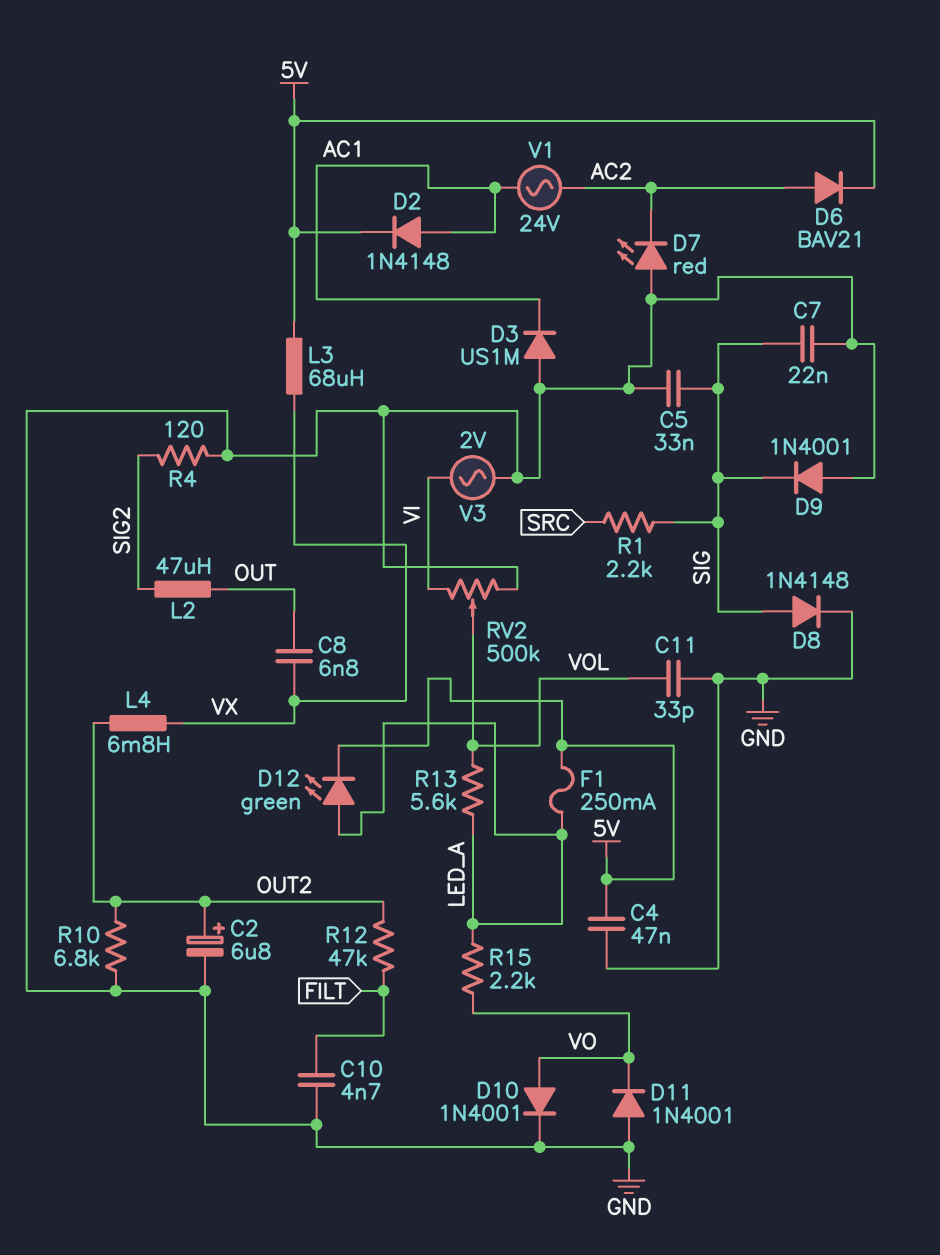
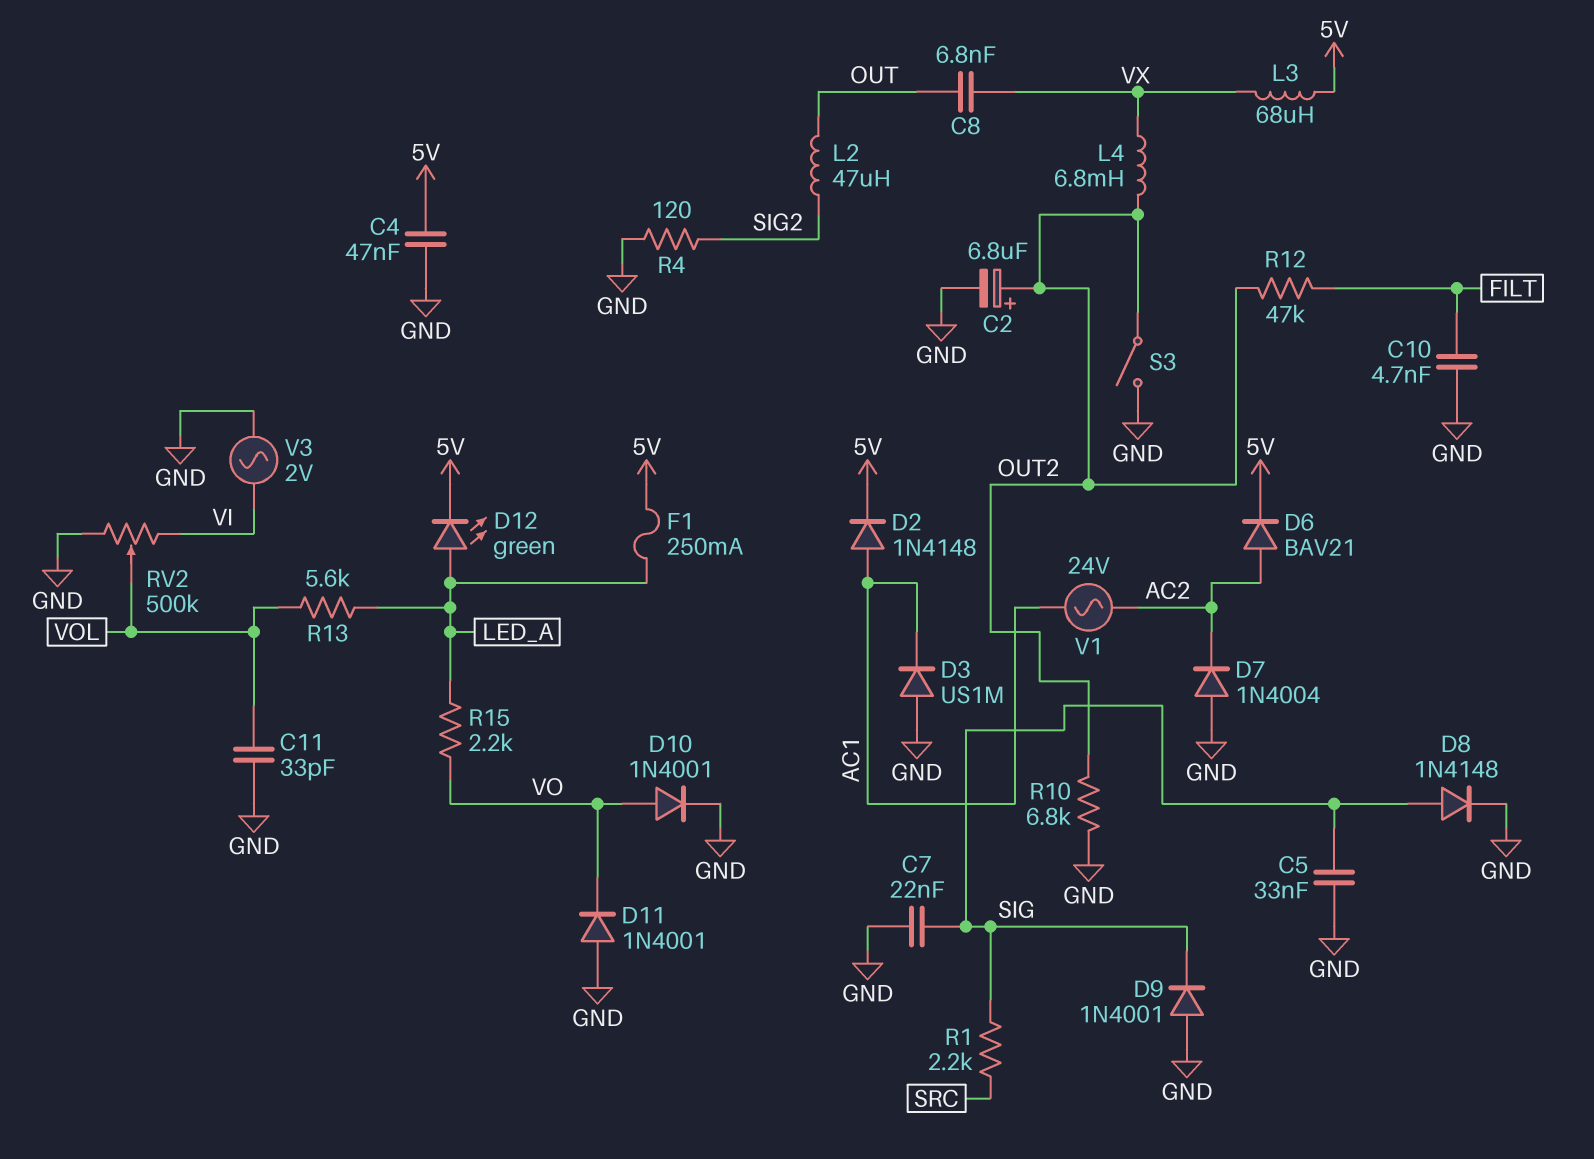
D7: LED red (A GND, K AC2) -> diode 1N4004 (A GND, K AC2)
S3: none -> switch (GND, OUT2)

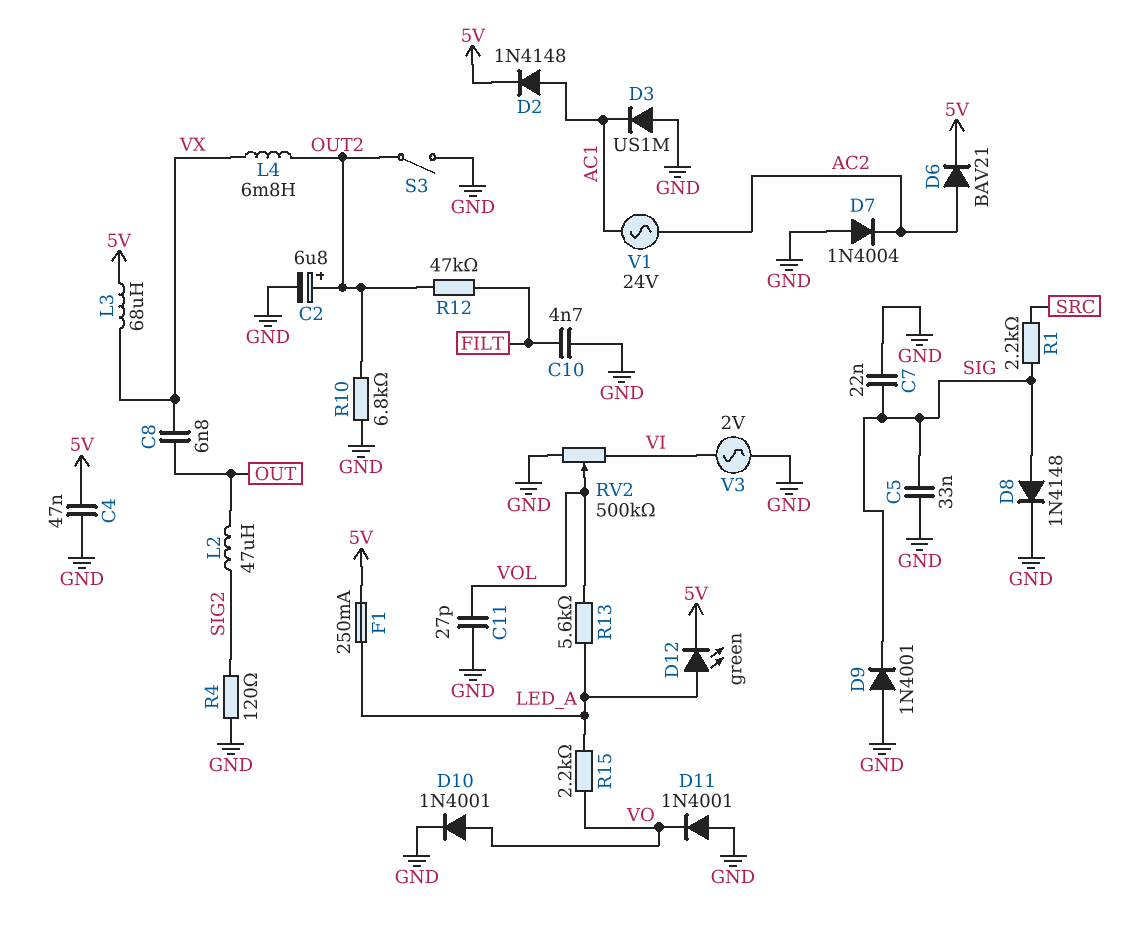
C11: 33pF (GND, VOL) -> 27pF (GND, VOL)

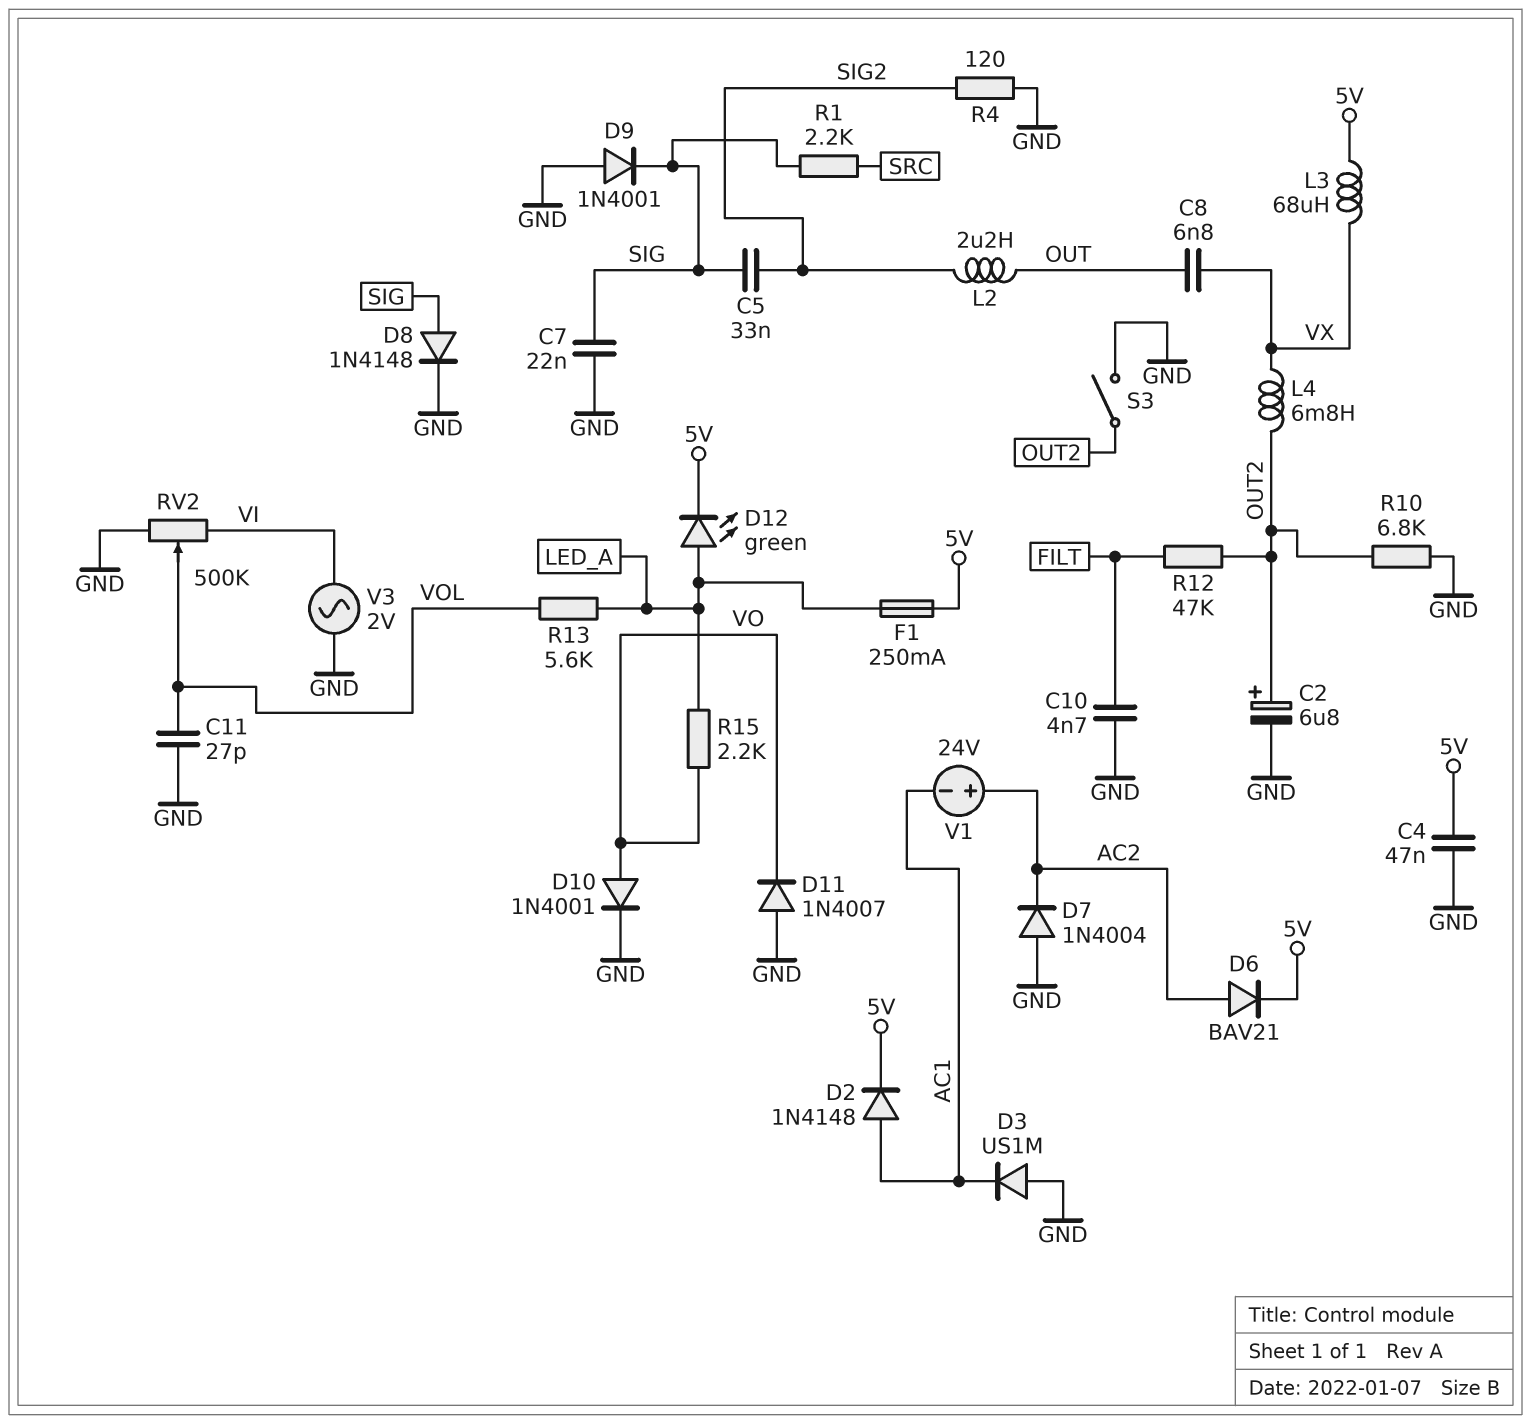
C5: 33nF (GND, SIG) -> 33nF (SIG, SIG2)
D11: diode 1N4001 (A GND, K VO) -> diode 1N4007 (A GND, K VO)
L2: 47uH (OUT, SIG2) -> 2.2uH (OUT, SIG2)
V1: AC 24V (AC1, AC2) -> 24V (plus AC2, minus AC1)

